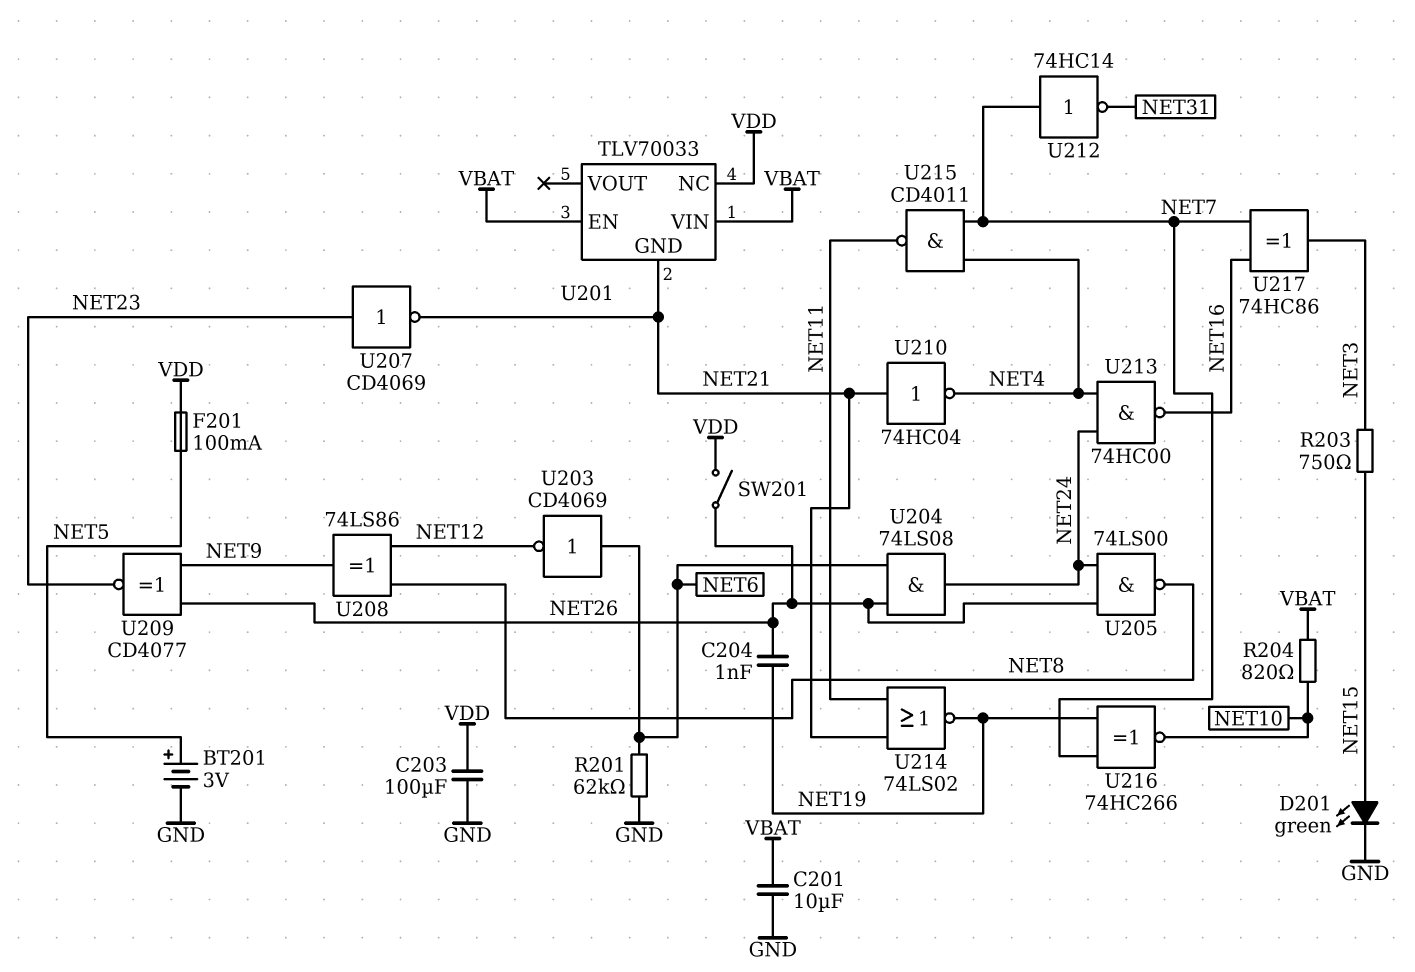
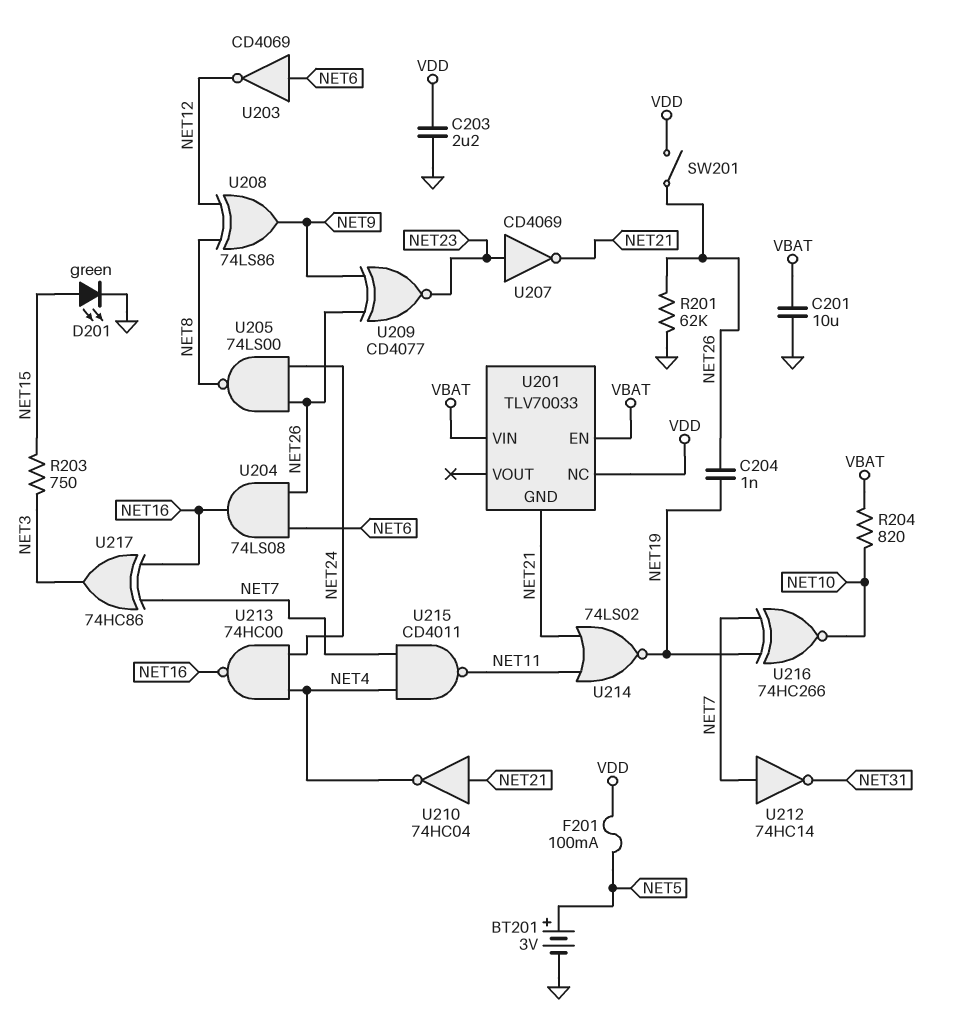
C203: 100uF (GND, VDD) -> 2.2uF (GND, VDD)
R201: 62k (GND, NET6) -> 62k (GND, NET26)
U204: AND 74LS08 (in NET6, in NET26, out NET24) -> AND 74LS08 (in NET6, in NET26, out NET16)

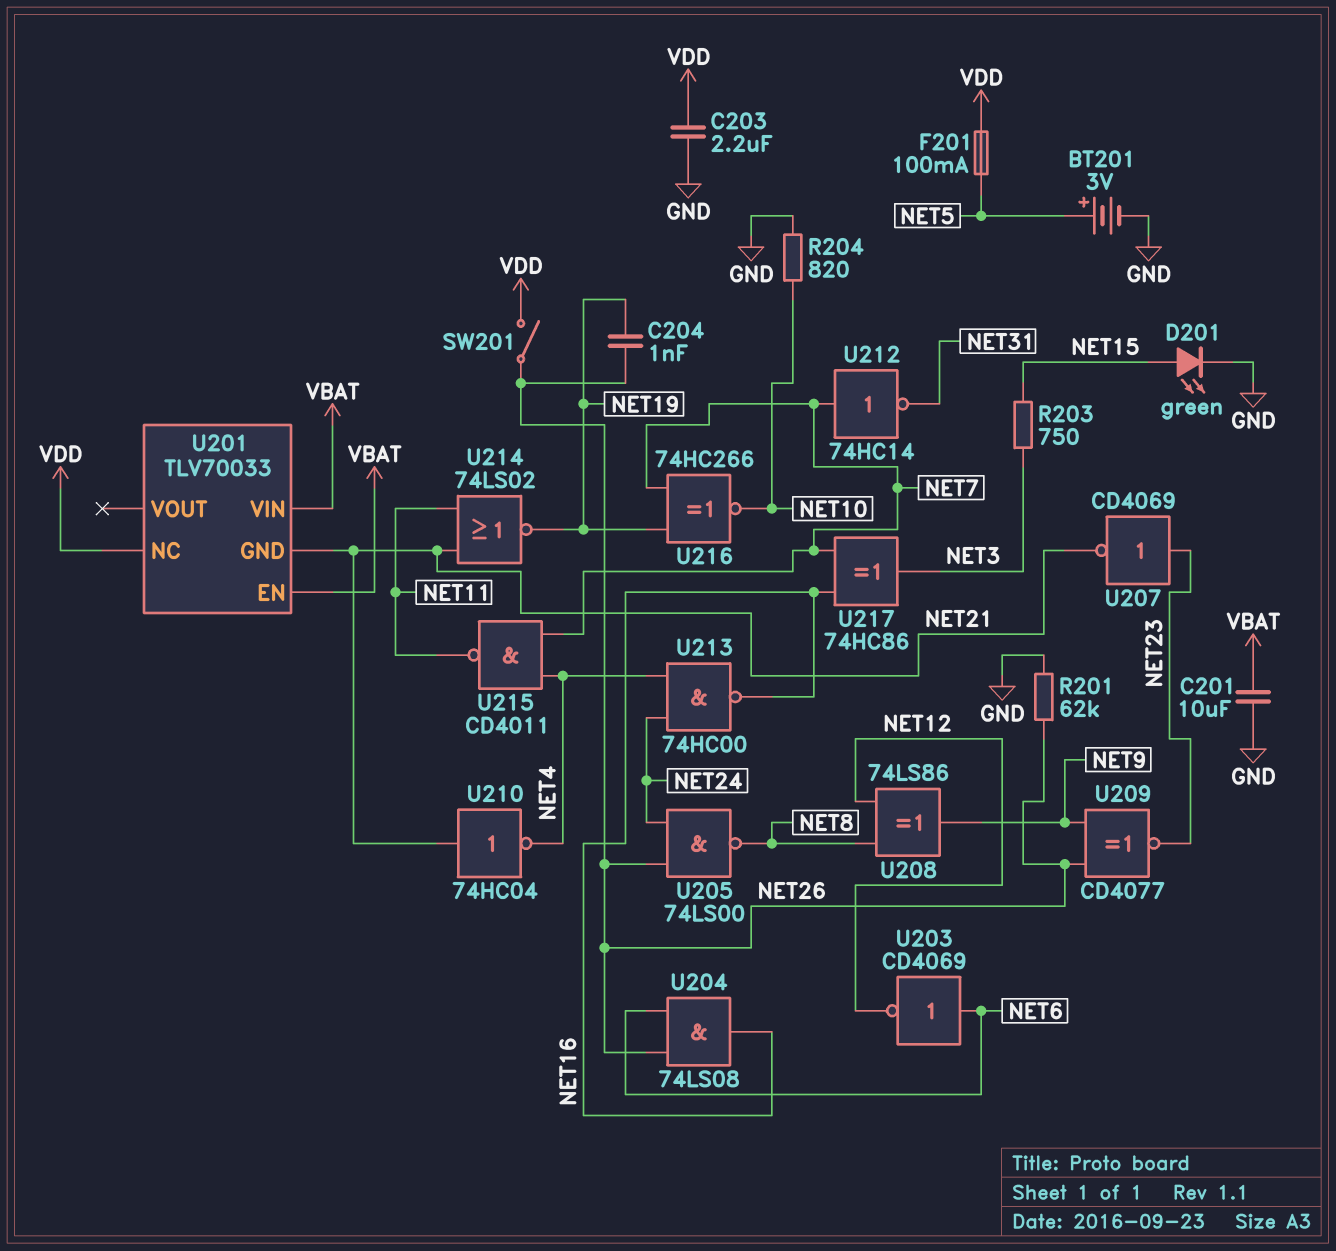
R204: 820 (NET10, VBAT) -> 820 (GND, NET10)

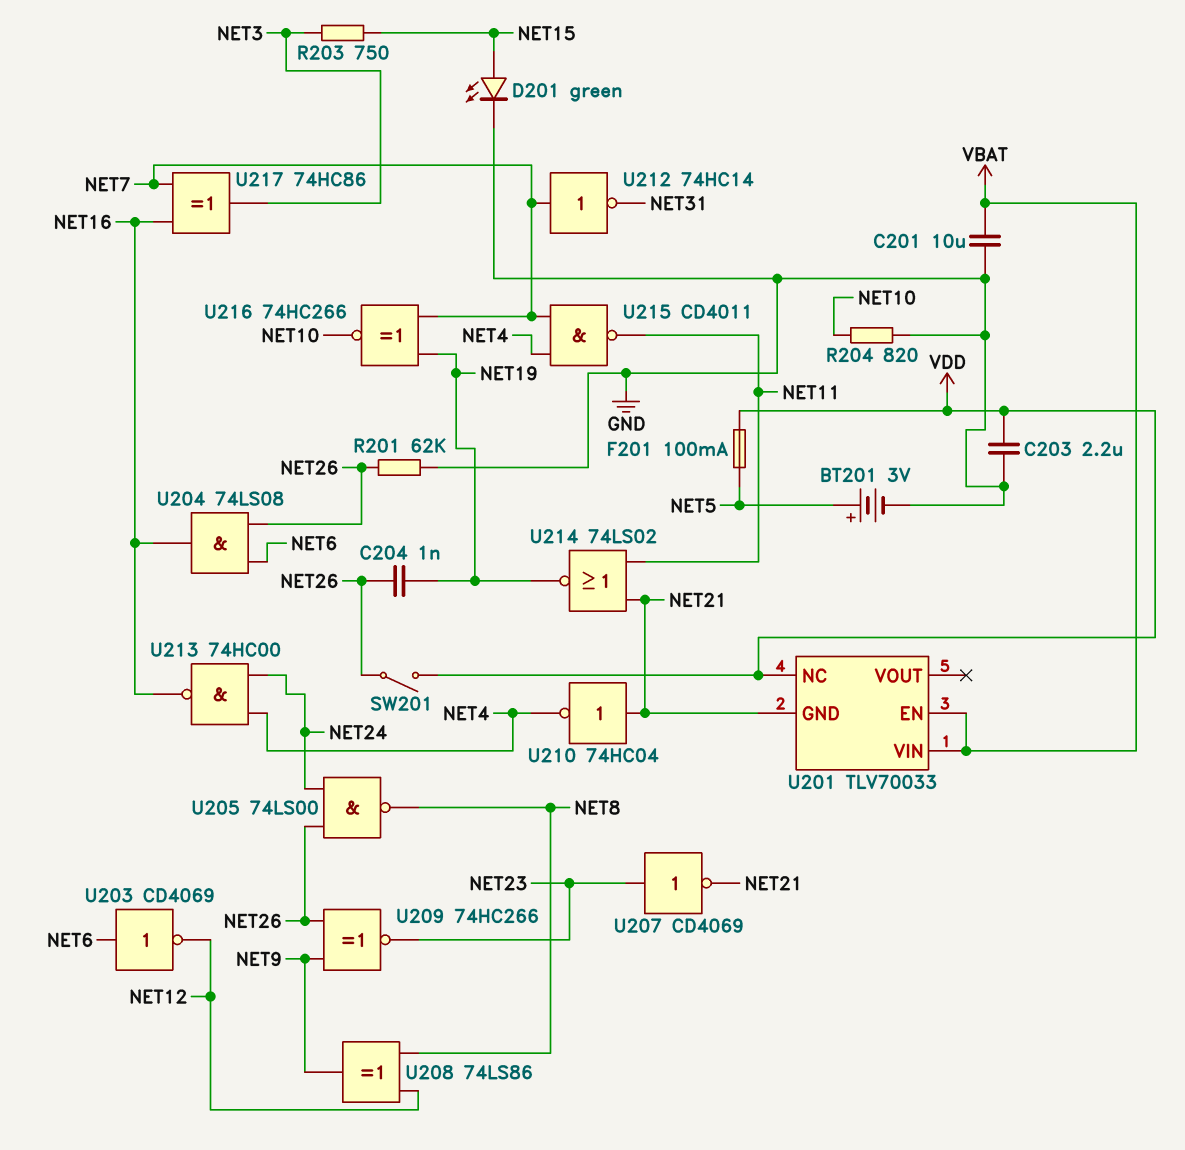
U209: XNOR CD4077 (in NET9, in NET26, out NET23) -> XNOR 74HC266 (in NET9, in NET26, out NET23)

